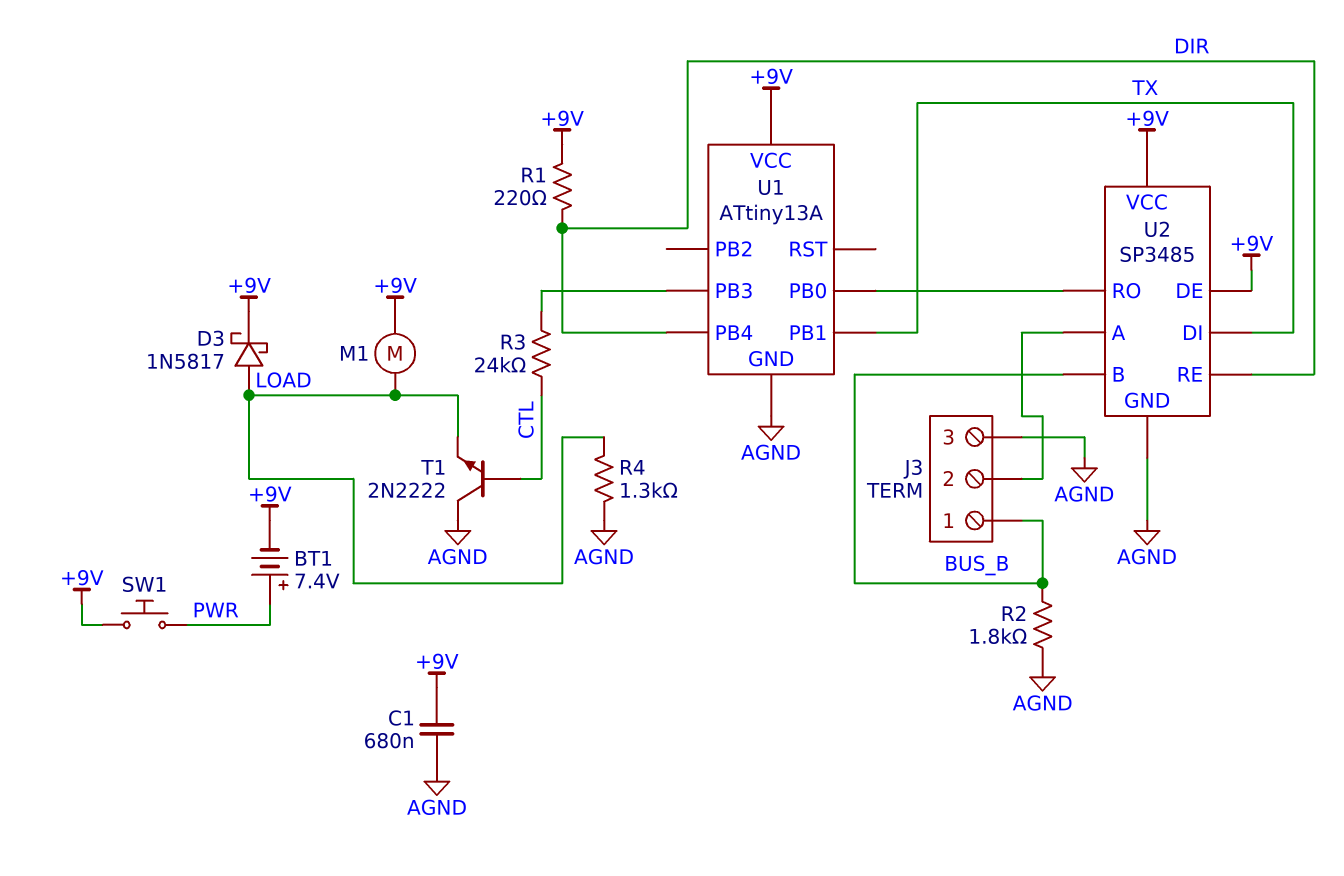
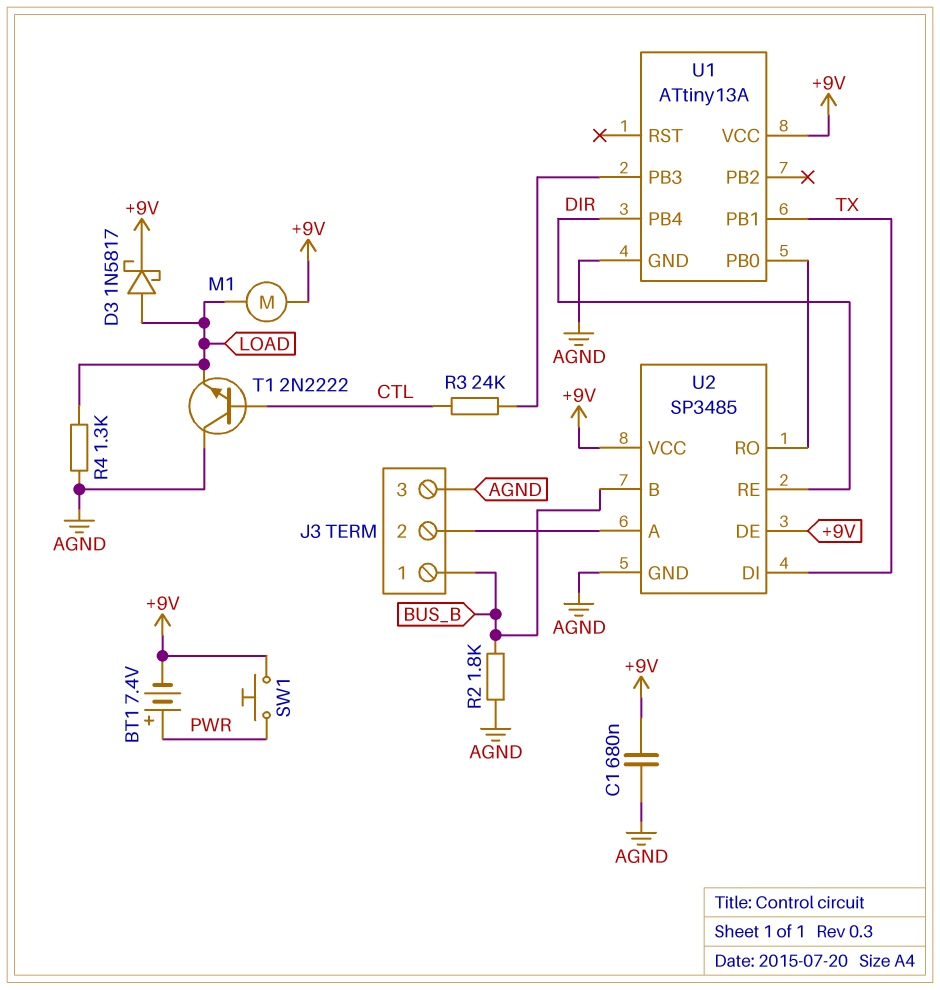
R1: 220 (+9V, DIR) -> none

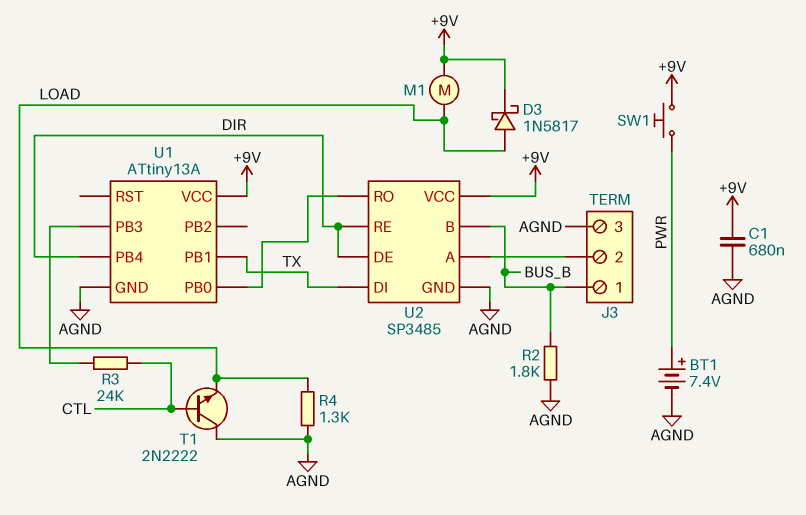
BT1: 7.4V (plus PWR, minus +9V) -> 7.4V (plus PWR, minus AGND)
U2 pin DE: +9V -> DIR

